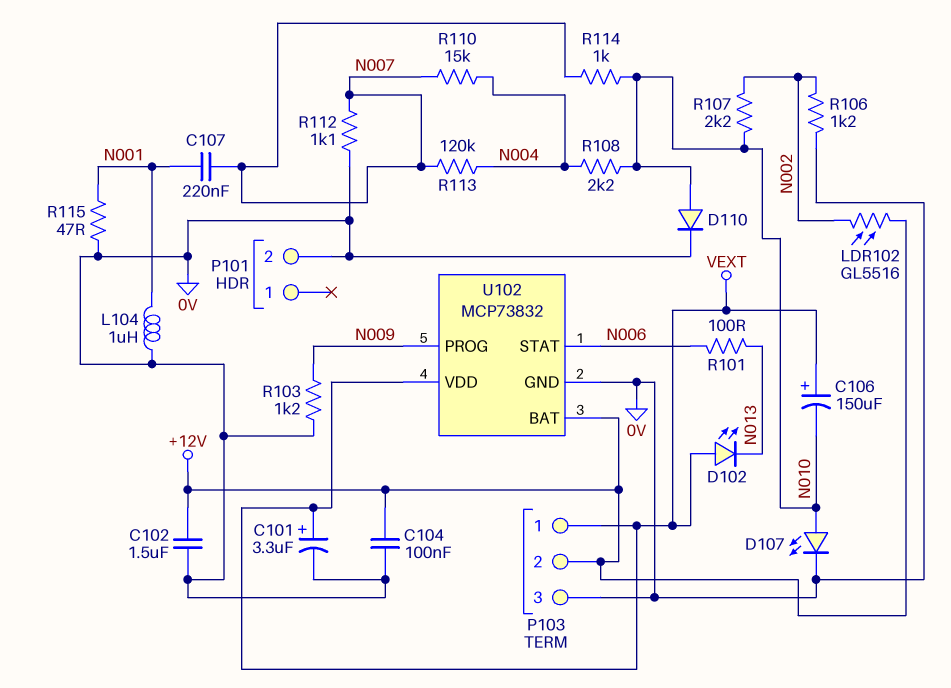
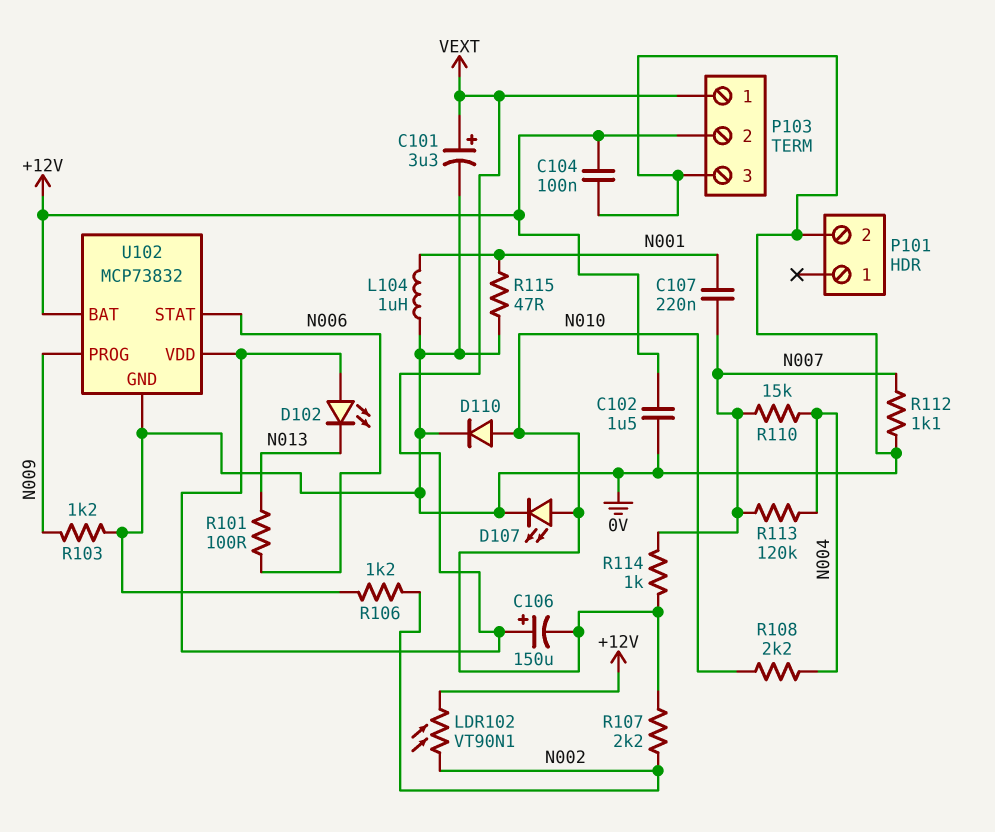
LDR102: GL5516 (+12V, N002) -> VT90N1 (+12V, N002)

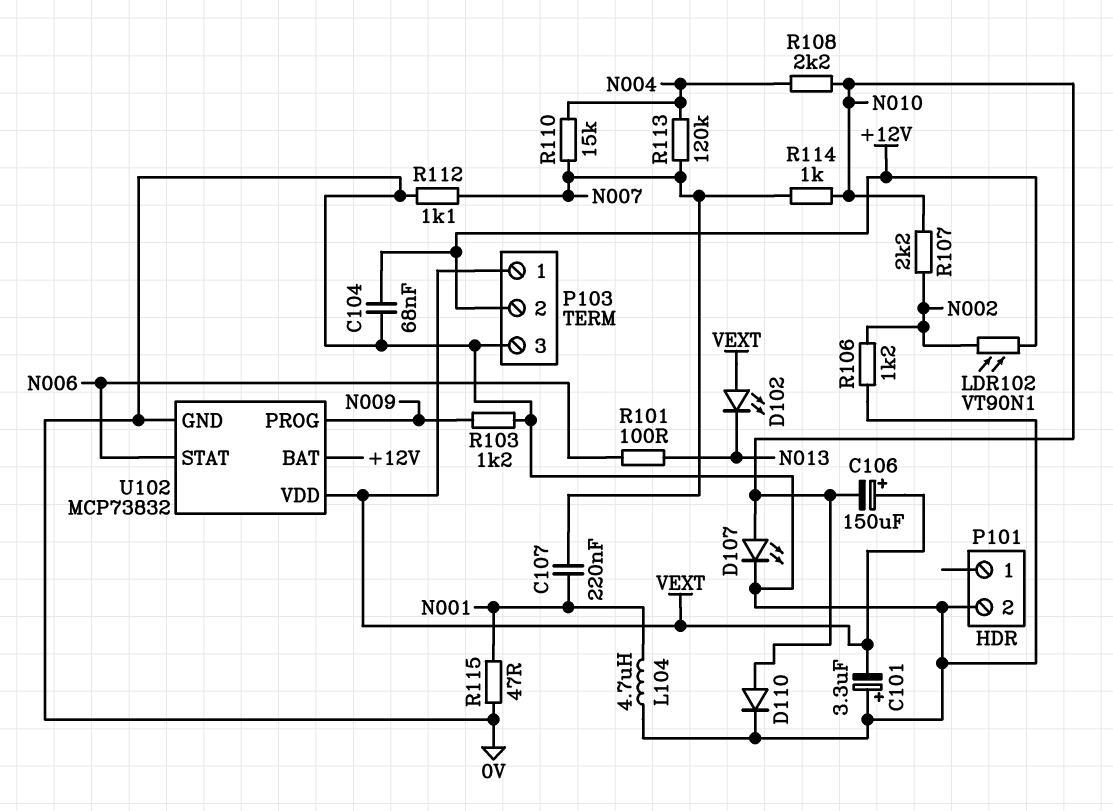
C101: 3.3uF (plus VEXT, minus 0V) -> 3.3uF (plus 0V, minus VEXT)
C102: 1.5uF (+12V, 0V) -> none
C104: 100nF (+12V, 0V) -> 68nF (+12V, 0V)
L104: 1uH (0V, N001) -> 4.7uH (0V, N001)

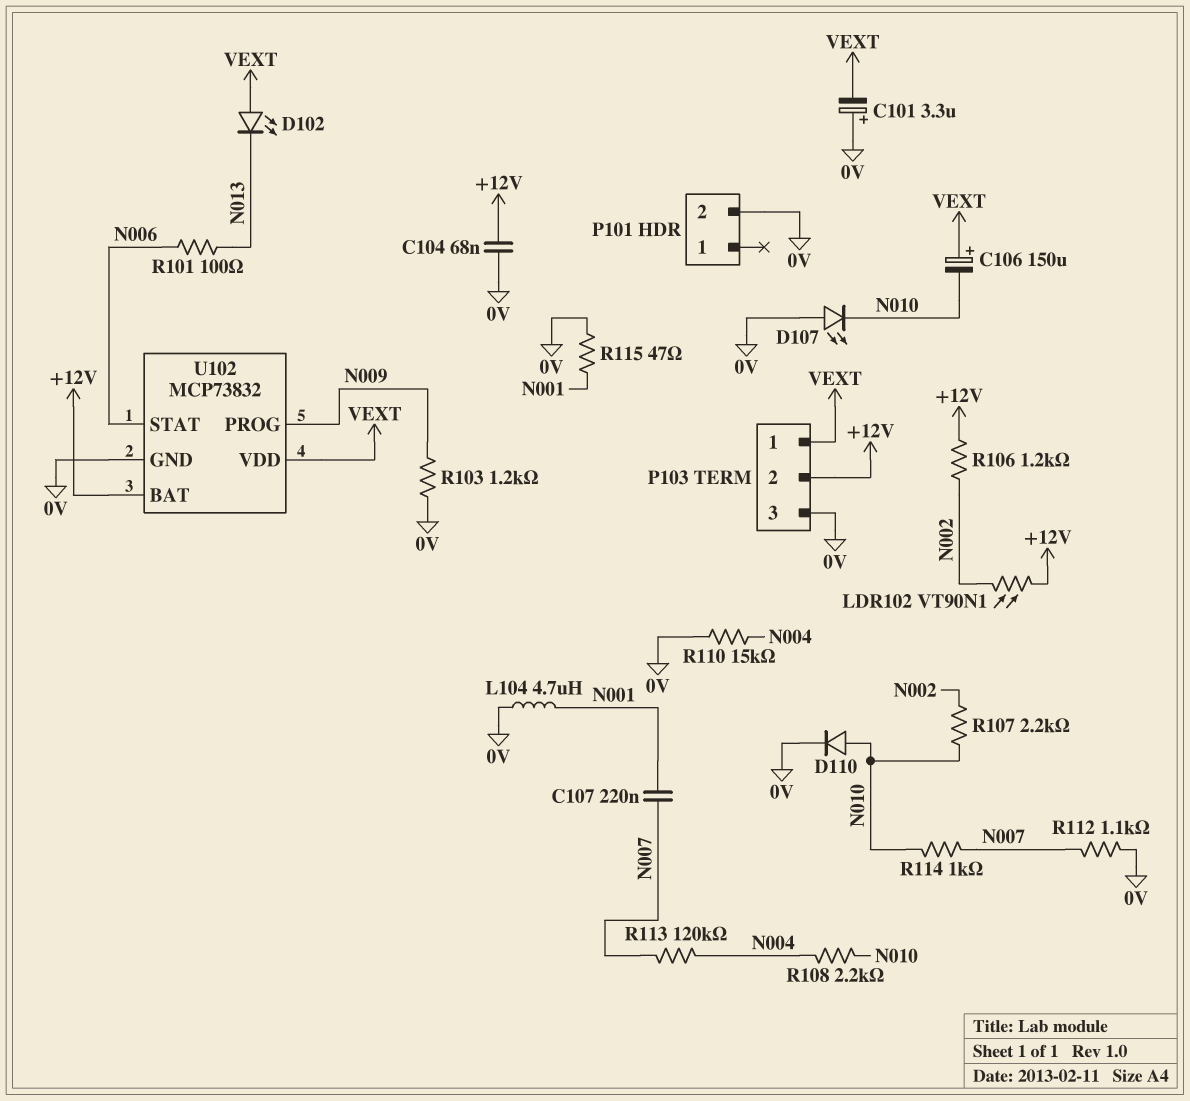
D107: LED (A N010, K 0V) -> LED (A 0V, K N010)
R106: 1.2k (0V, N002) -> 1.2k (+12V, N002)
R110: 15k (N004, N007) -> 15k (0V, N004)

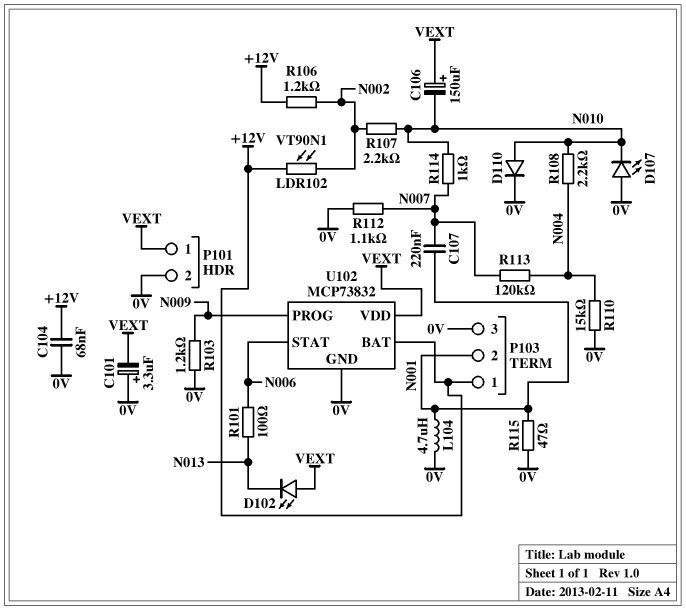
P101 pin 1: none -> VEXT
P103 pin 1: VEXT -> +12V
P103 pin 2: +12V -> N001

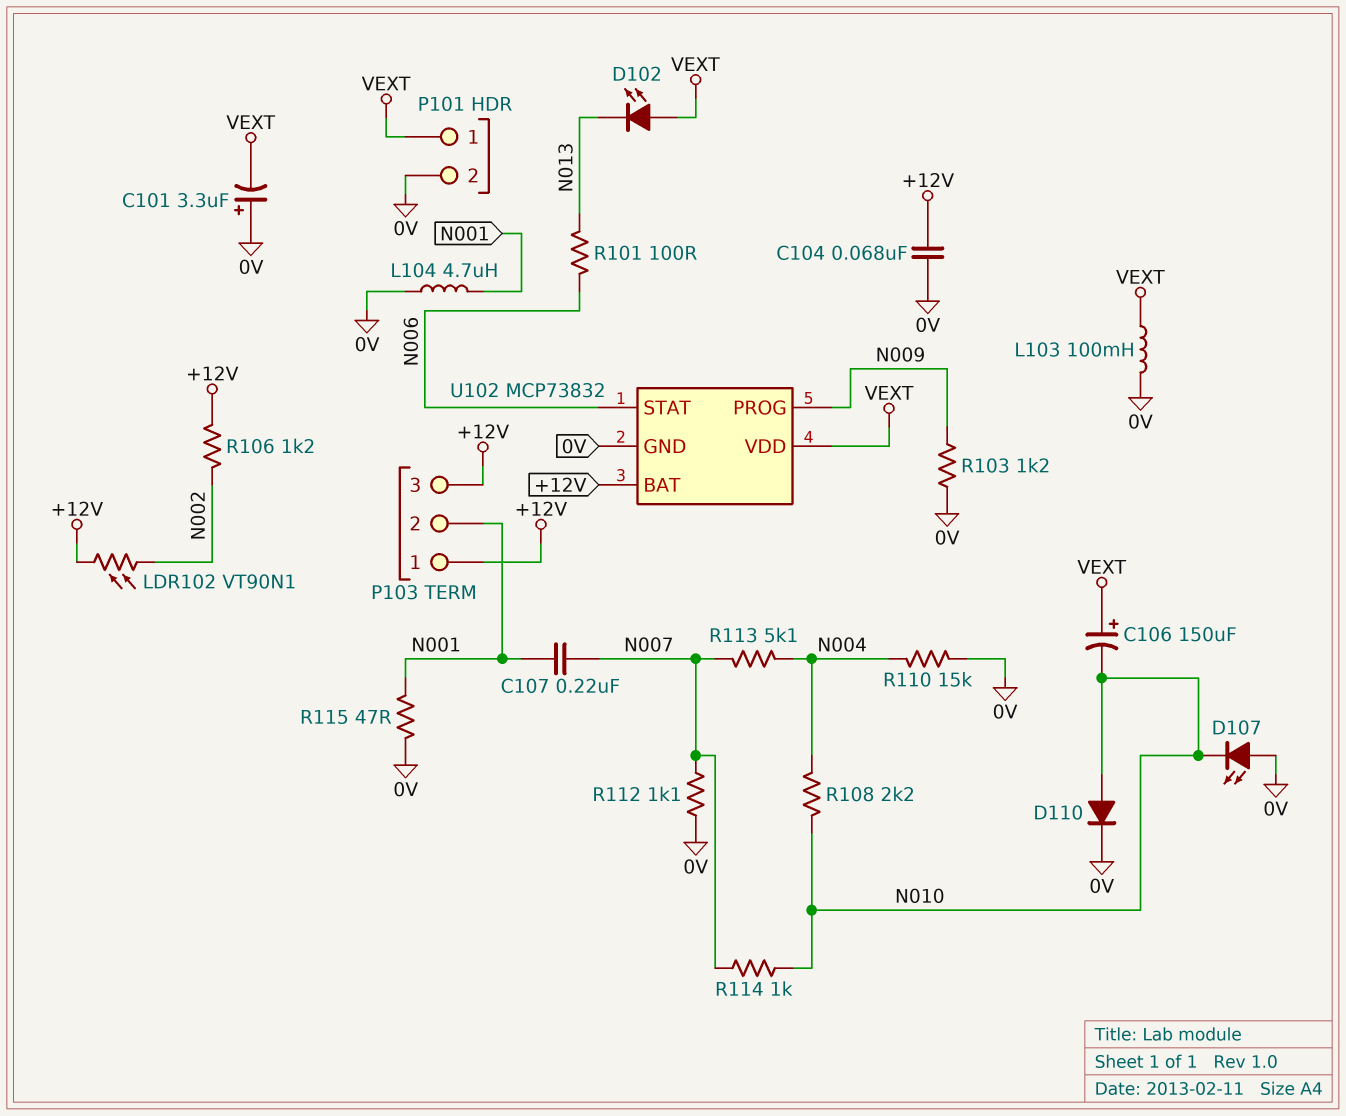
L103: none -> 100mH (0V, VEXT)
P103 pin 3: 0V -> +12V
R107: 2.2k (N002, N010) -> none
R113: 120k (N004, N007) -> 5.1k (N004, N007)

